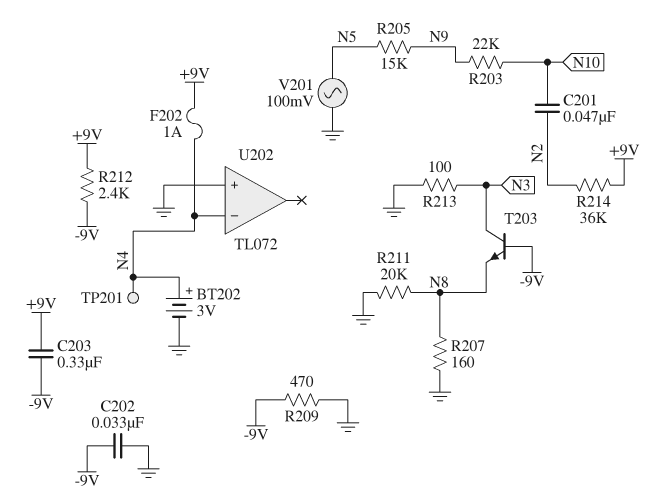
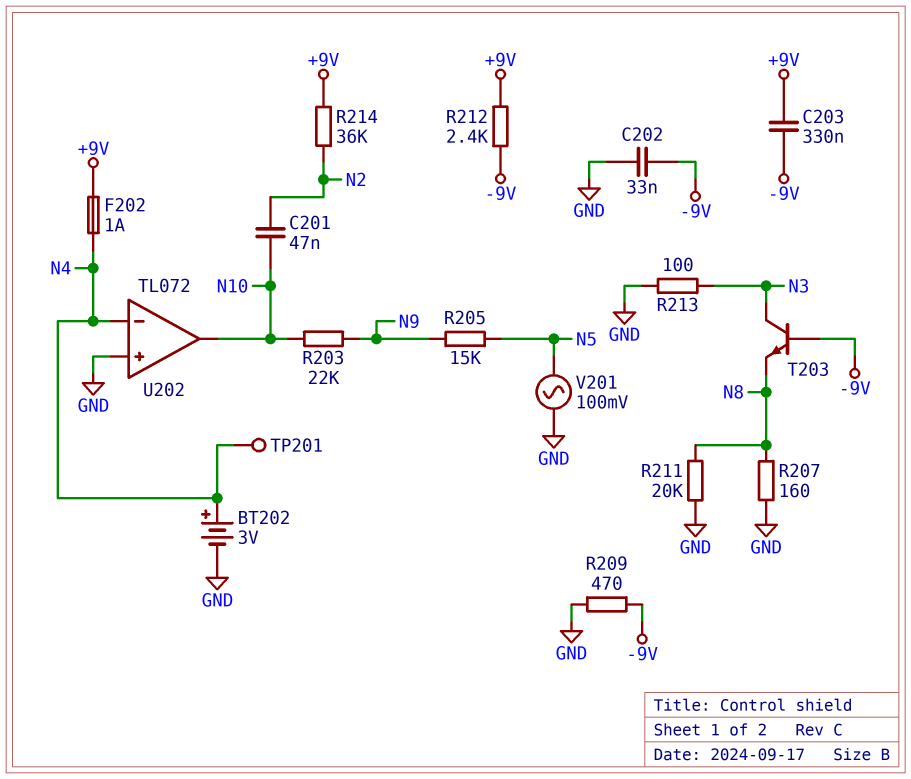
U202 pin out: none -> N10

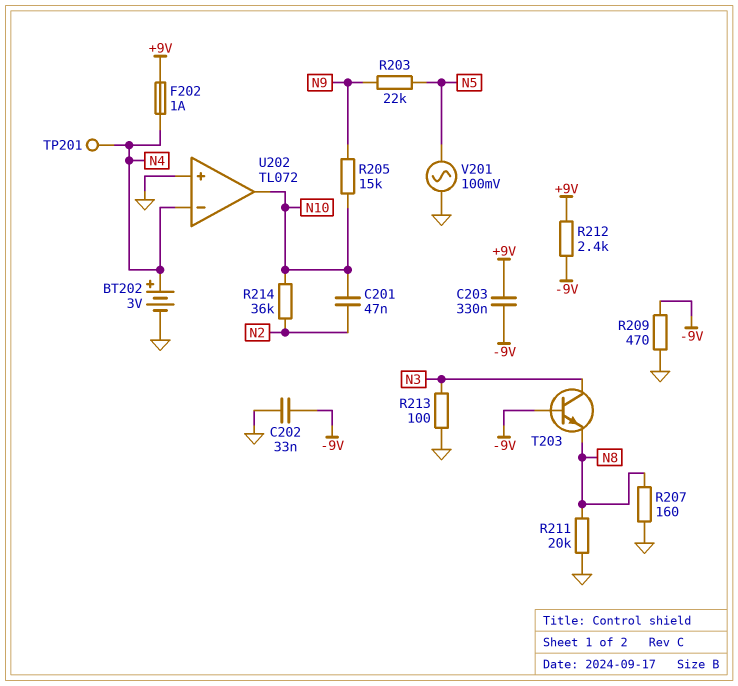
R203: 22k (N9, N10) -> 22k (N5, N9)
R205: 15k (N5, N9) -> 15k (N9, N10)
R214: 36k (+9V, N2) -> 36k (N2, N10)

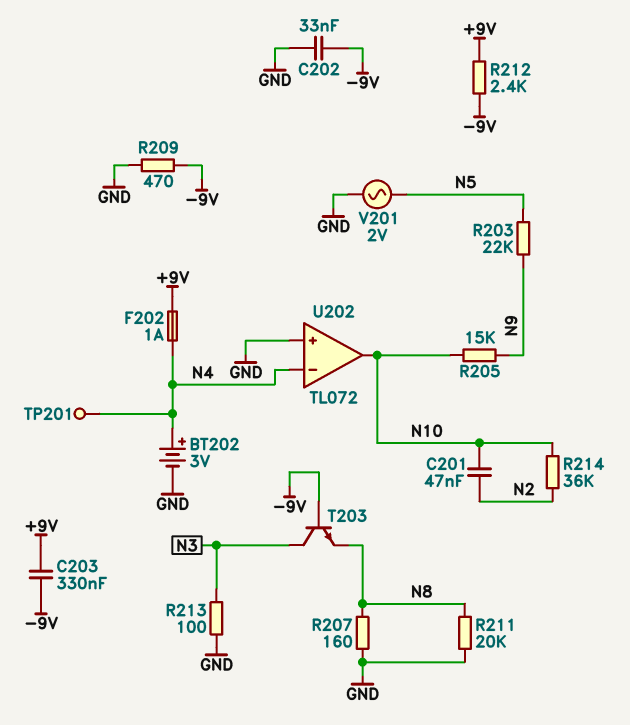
V201: AC 100mV (GND, N5) -> AC 2V (GND, N5)

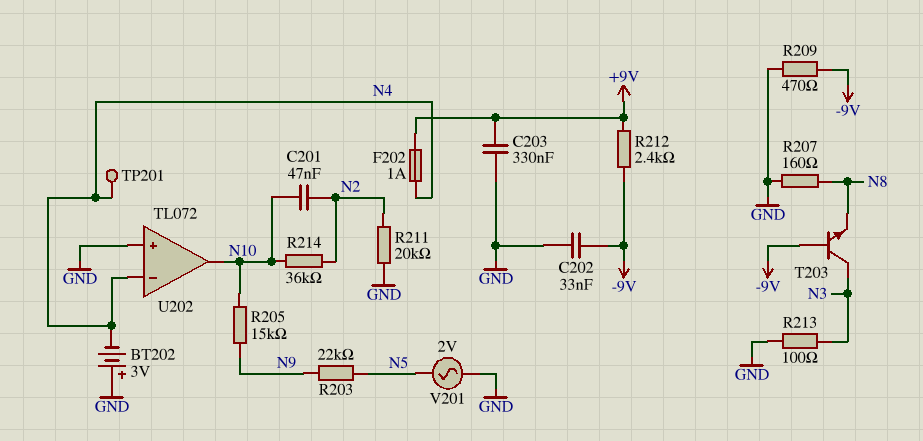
BT202: 3V (plus N4, minus GND) -> 3V (plus GND, minus N4)
C203: 330nF (+9V, -9V) -> 330nF (+9V, GND)
R211: 20k (GND, N8) -> 20k (GND, N2)

